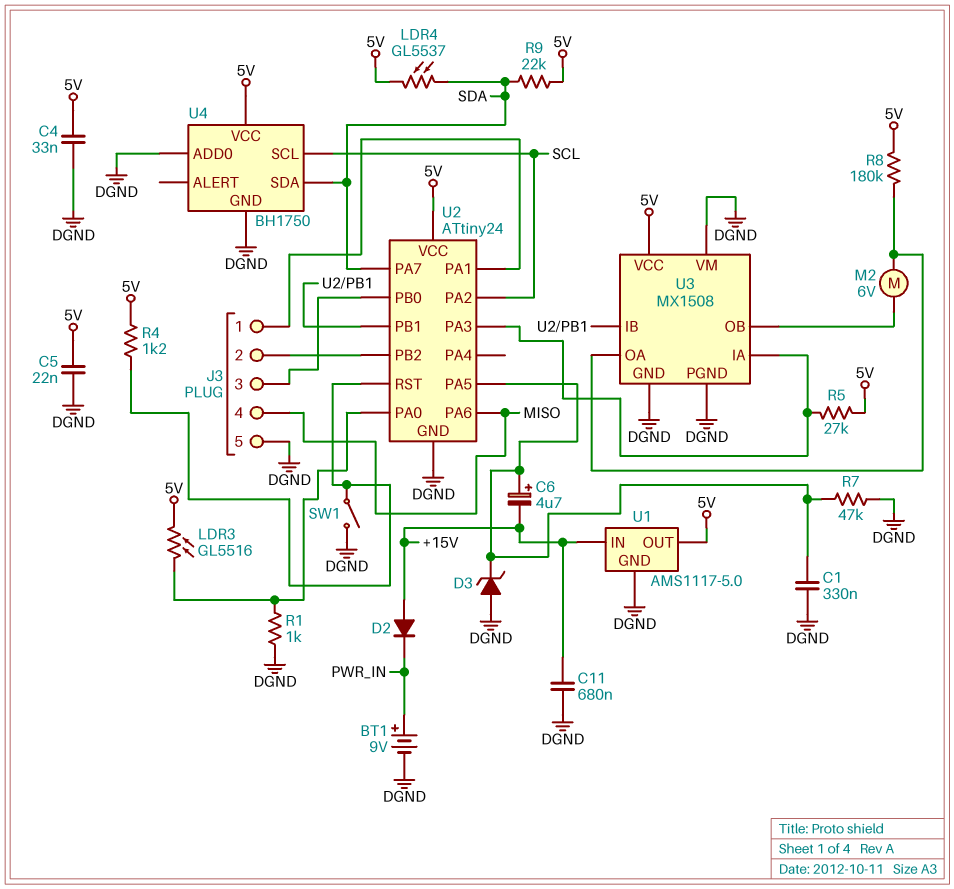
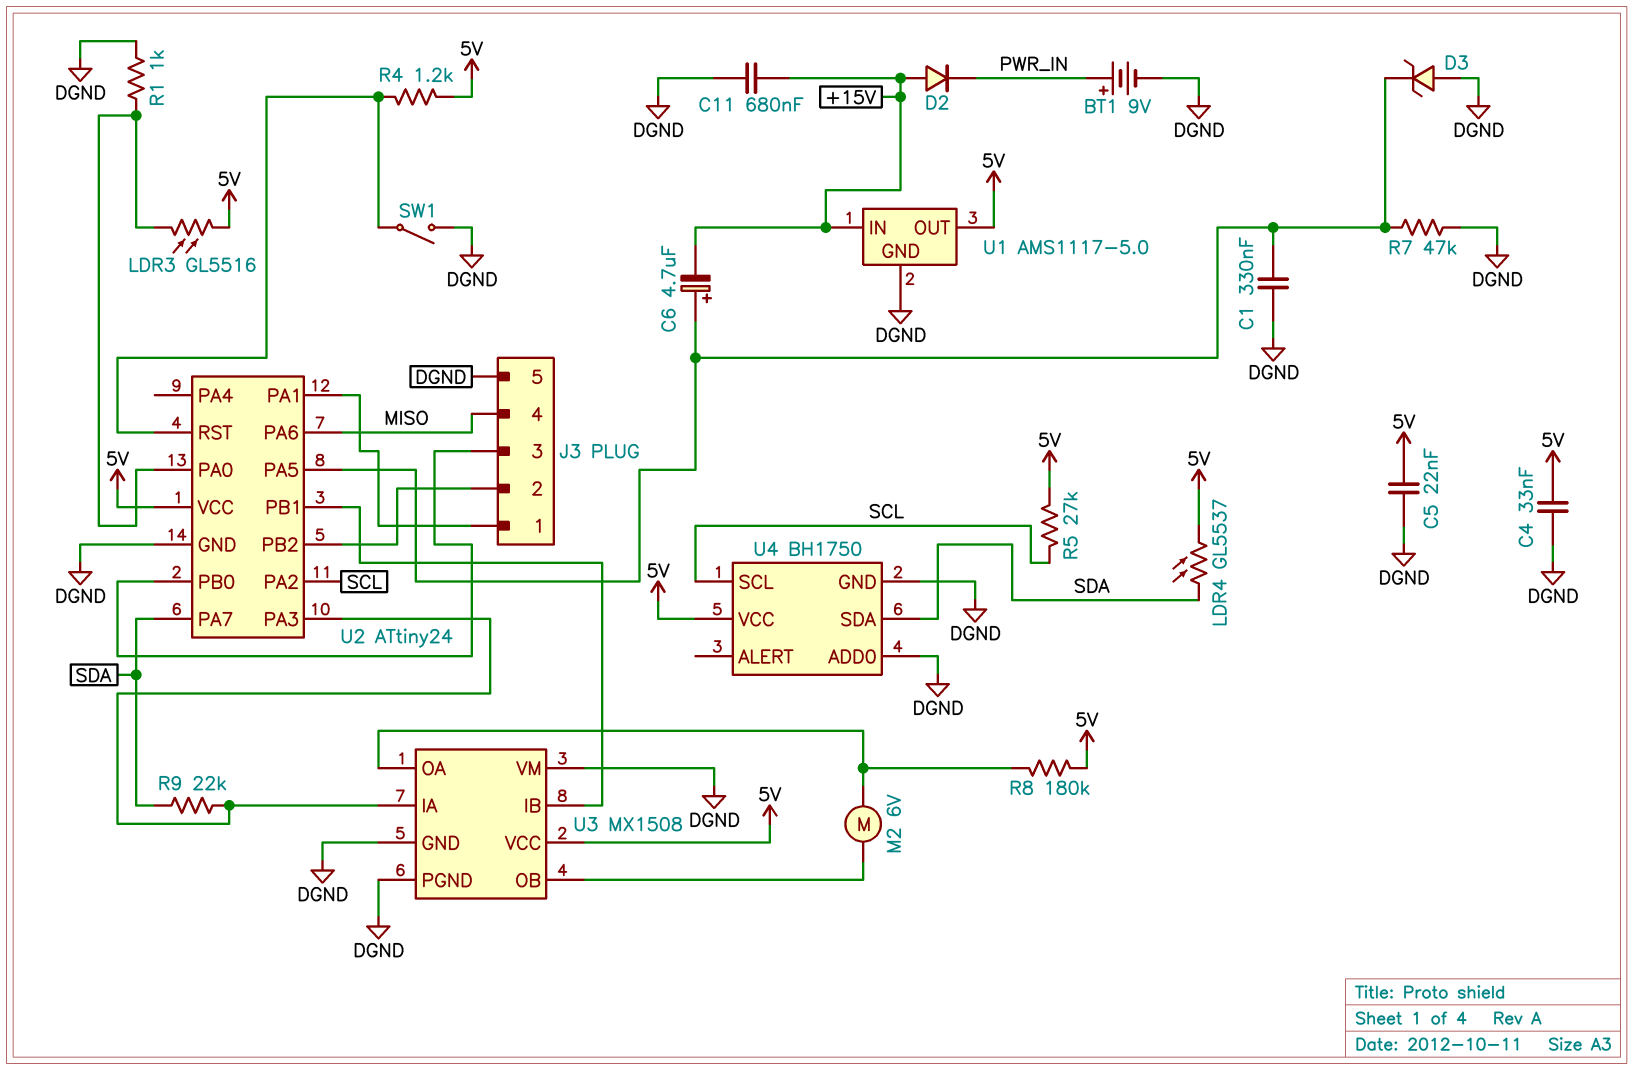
R5: 27k (5V, U2/PA3) -> 27k (5V, SCL)
R9: 22k (5V, SDA) -> 22k (SDA, U2/PA3)

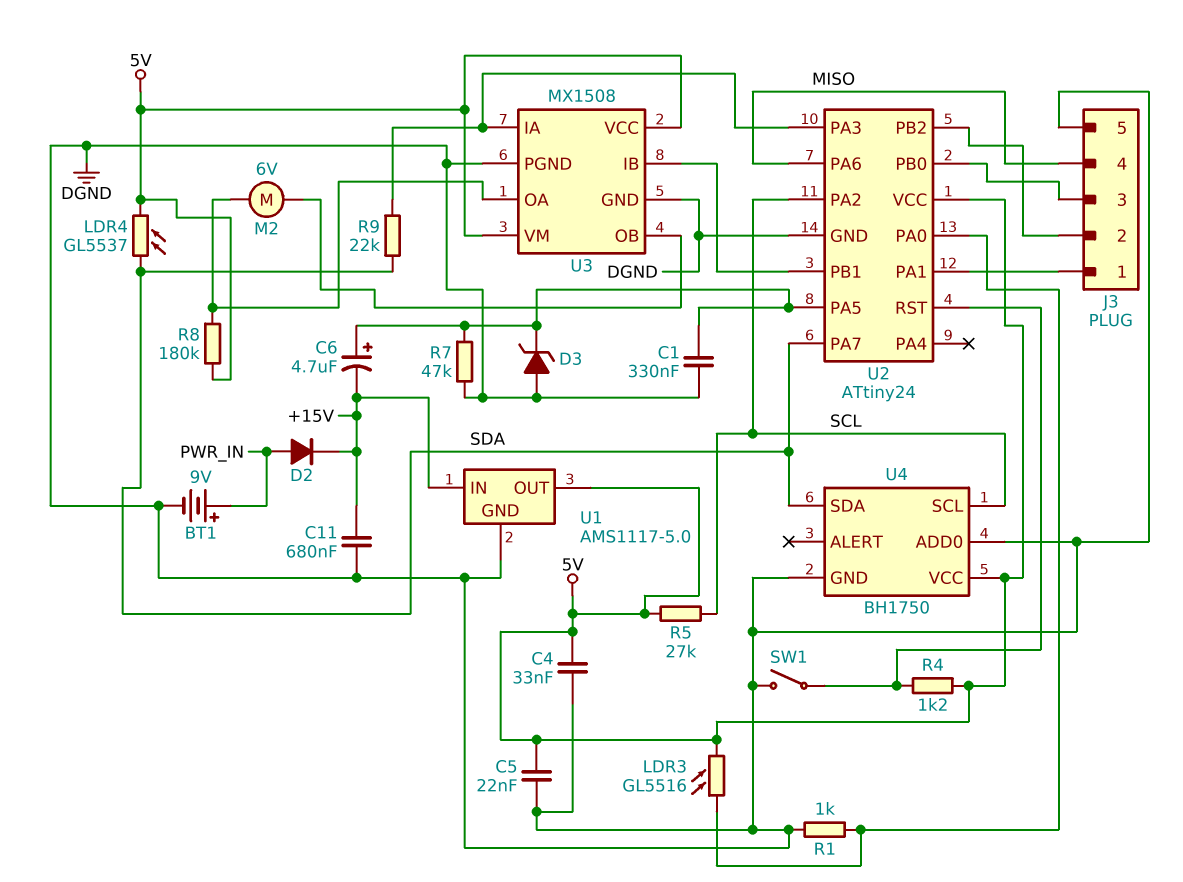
D2: diode (A +15V, K PWR_IN) -> diode (A PWR_IN, K +15V)
U3 pin VM: DGND -> 5V

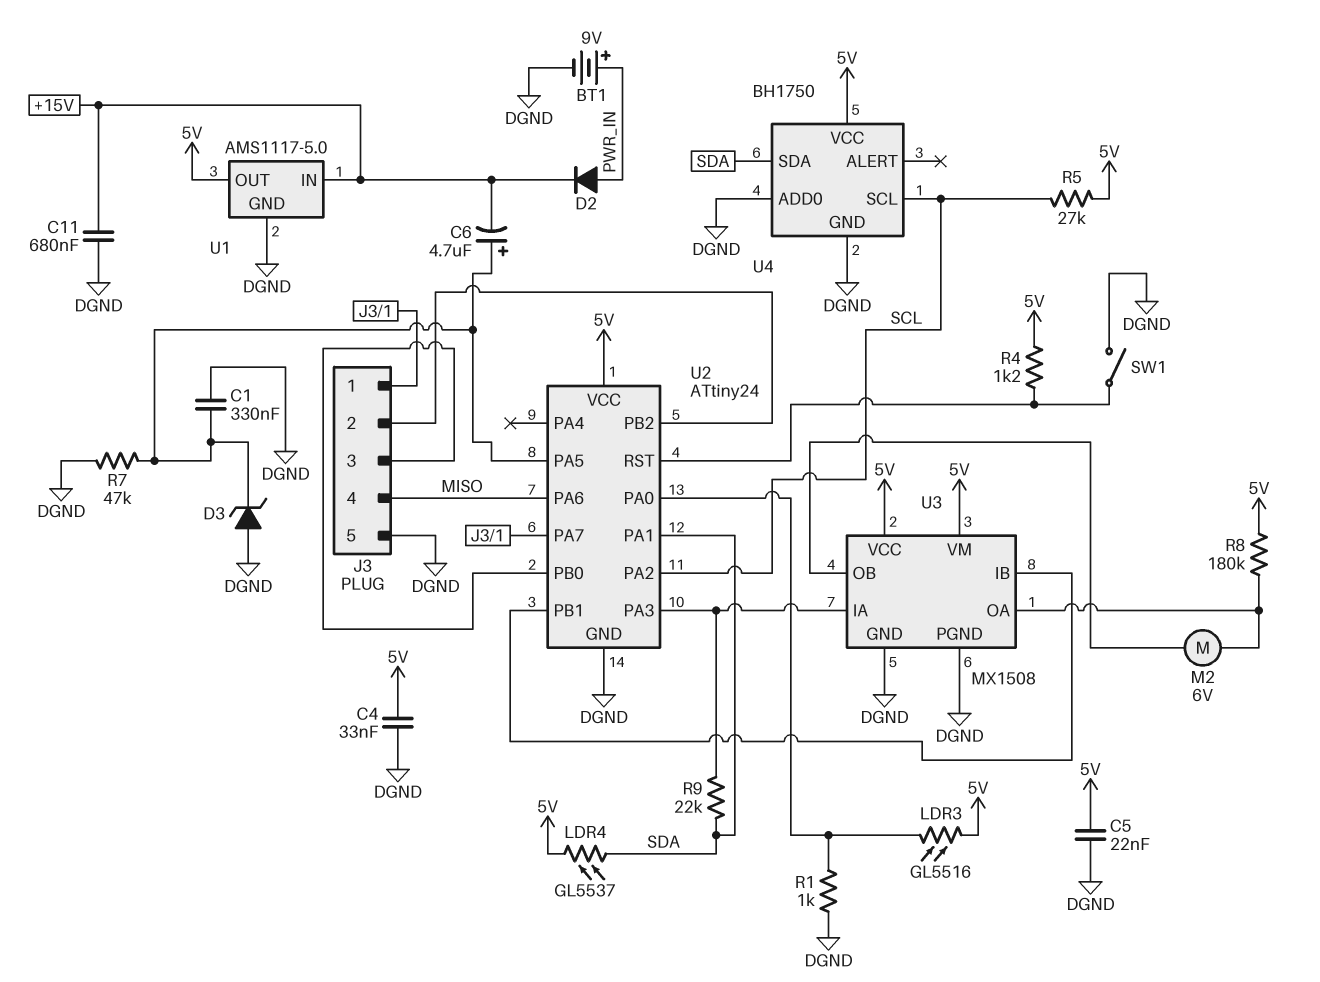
U2 pin PA1: J3/1 -> SDA
U2 pin PA7: SDA -> J3/1

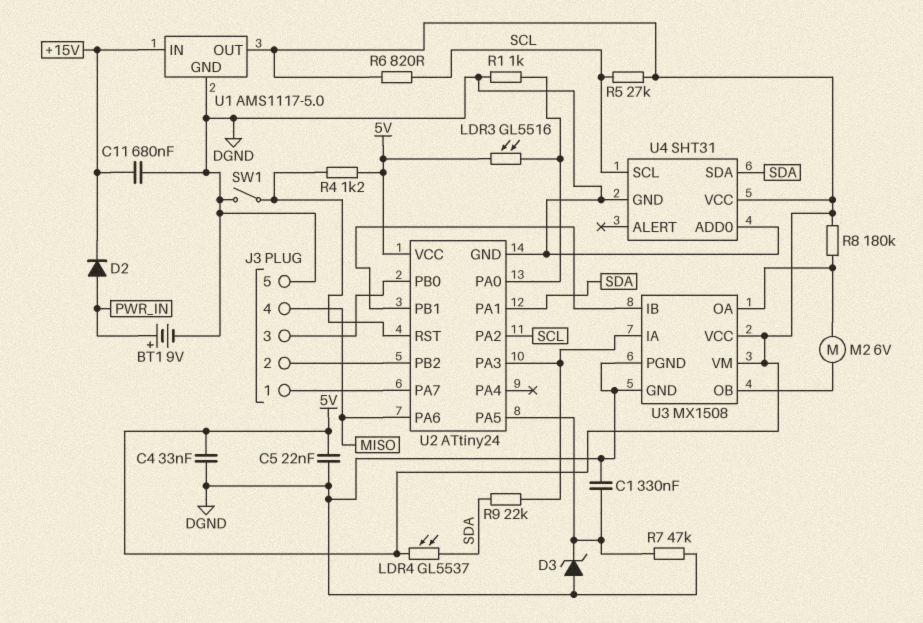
C6: 4.7uF (plus U2/PA5, minus +15V) -> none
R6: none -> 820 (5V, SCL)
U4: BH1750 -> SHT31

